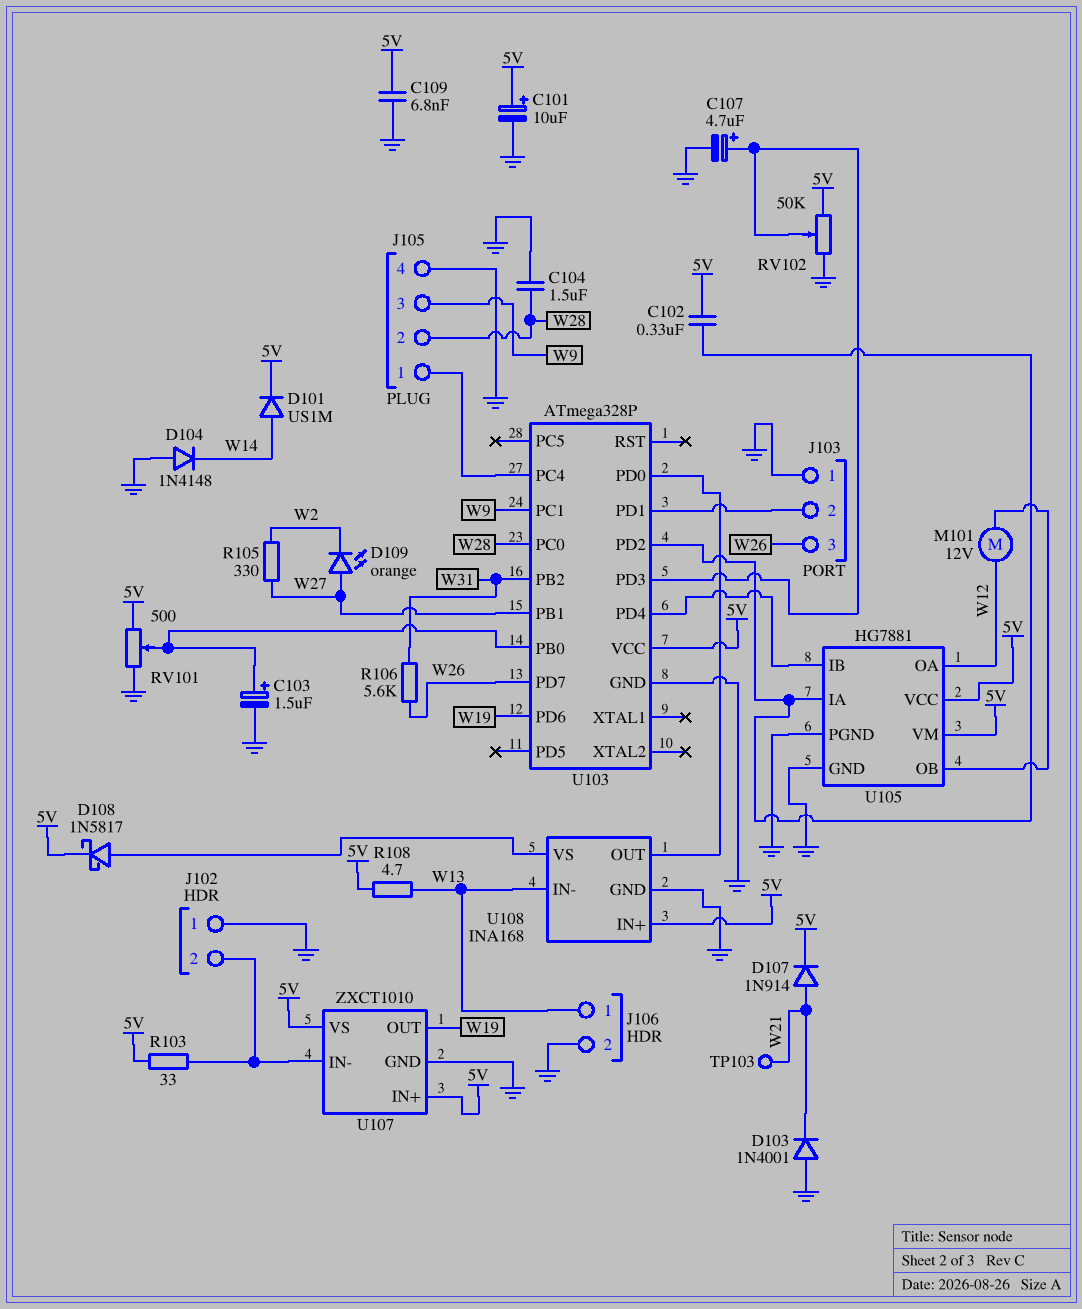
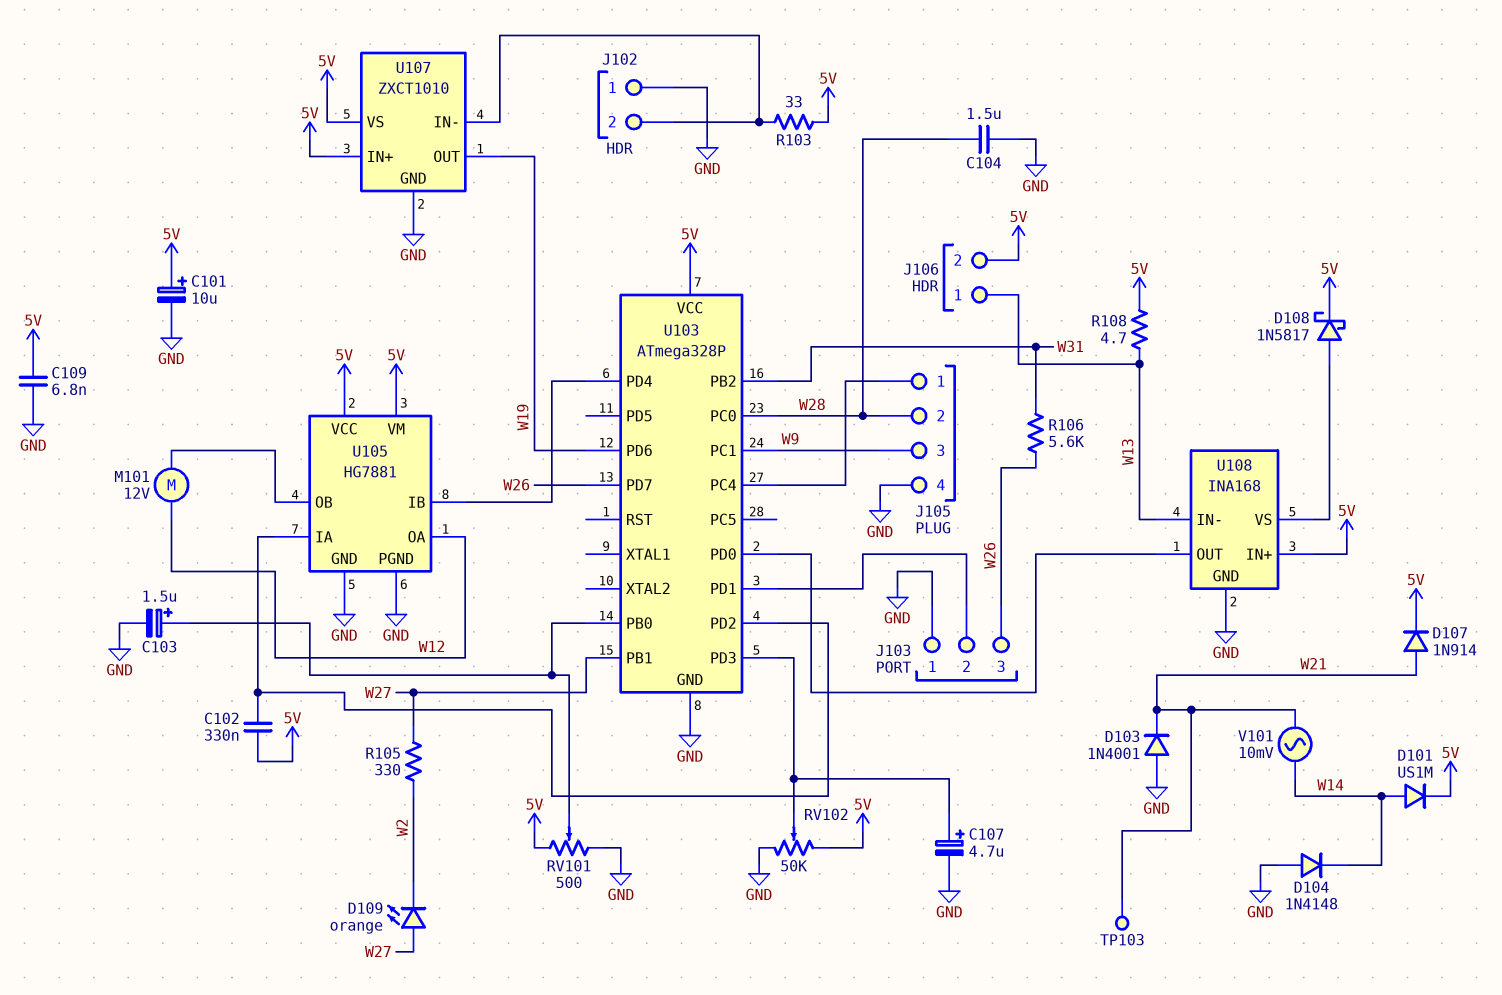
J106 pin 2: GND -> 5V
V101: none -> AC 10mV (W14, W21)

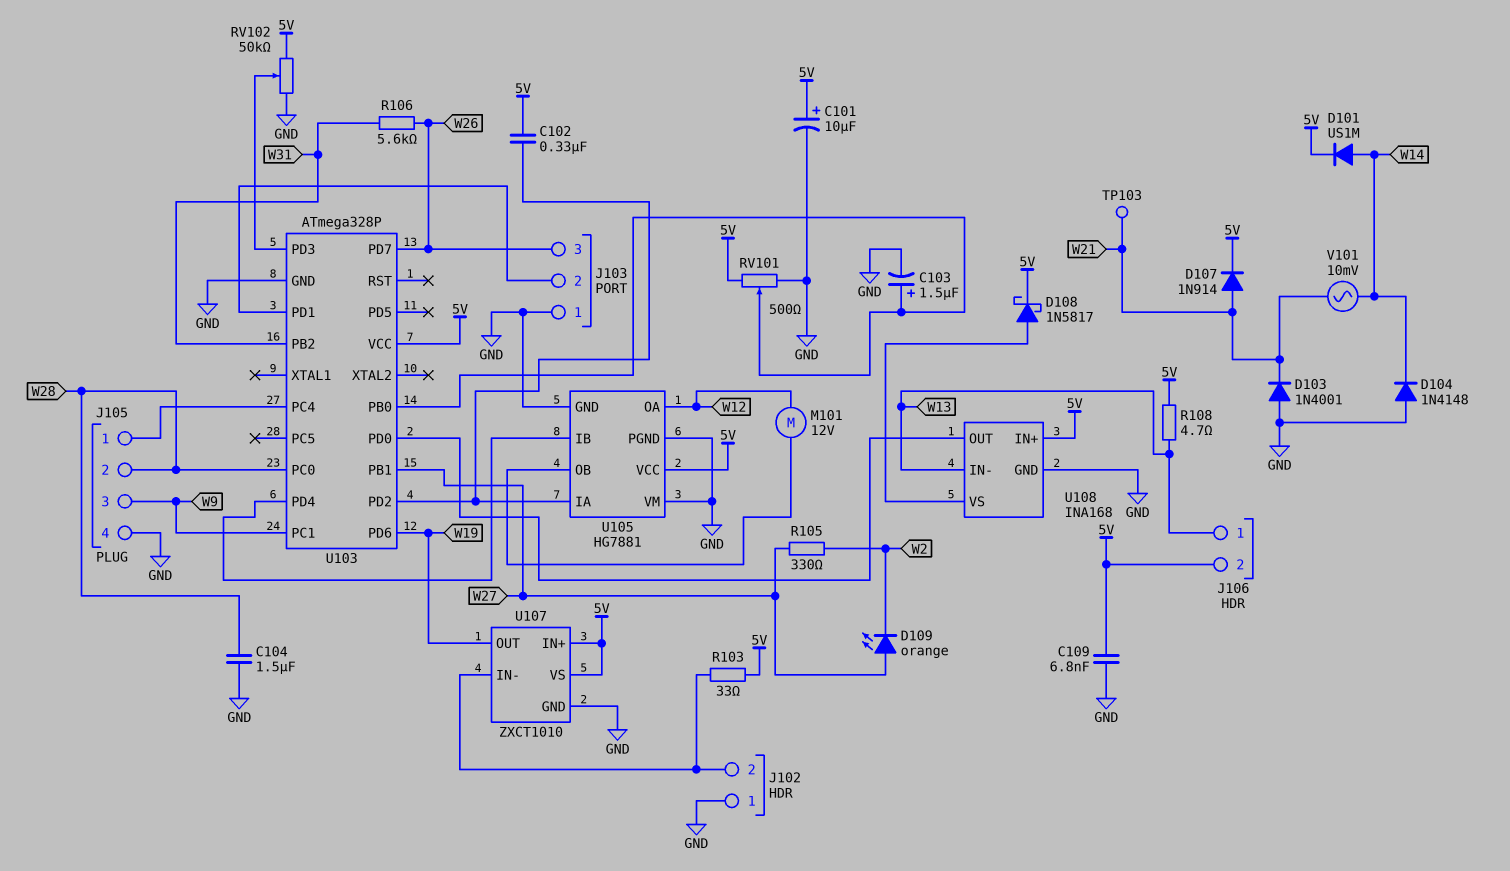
C107: 4.7uF (plus U103/PD3, minus GND) -> none
U105 pin VM: 5V -> GND

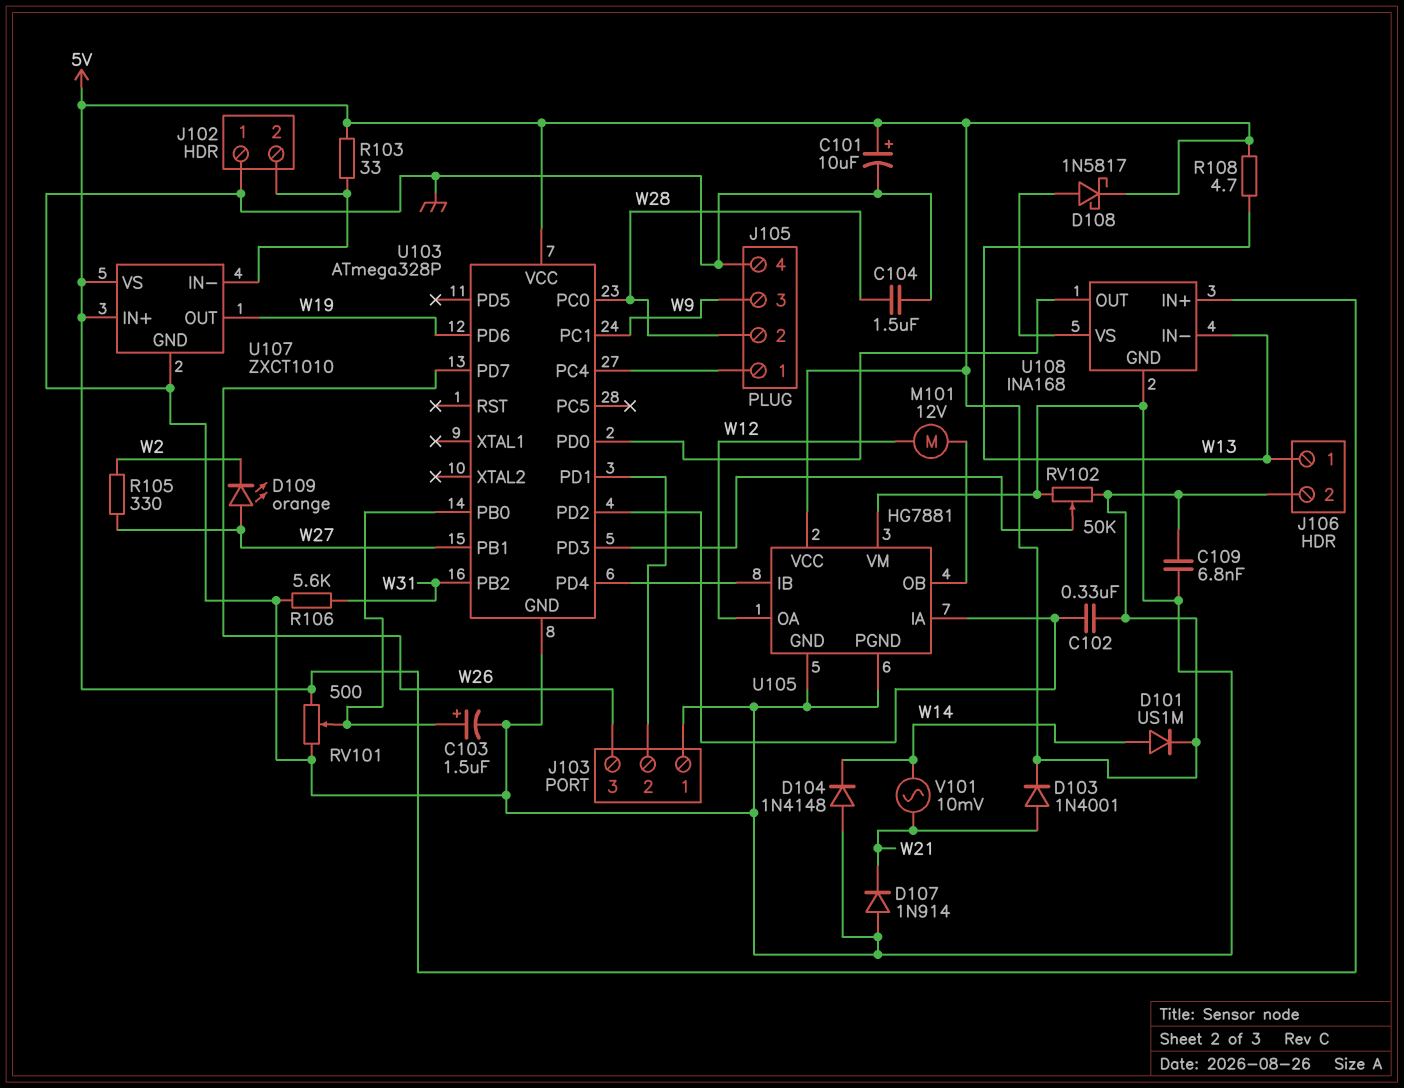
D103: diode 1N4001 (A GND, K W21) -> diode 1N4001 (A W21, K 5V)
D107: diode 1N914 (A W21, K 5V) -> diode 1N914 (A GND, K W21)
R106: 5.6k (W26, W31) -> 5.6k (GND, W31)
TP103: test point (W21) -> none

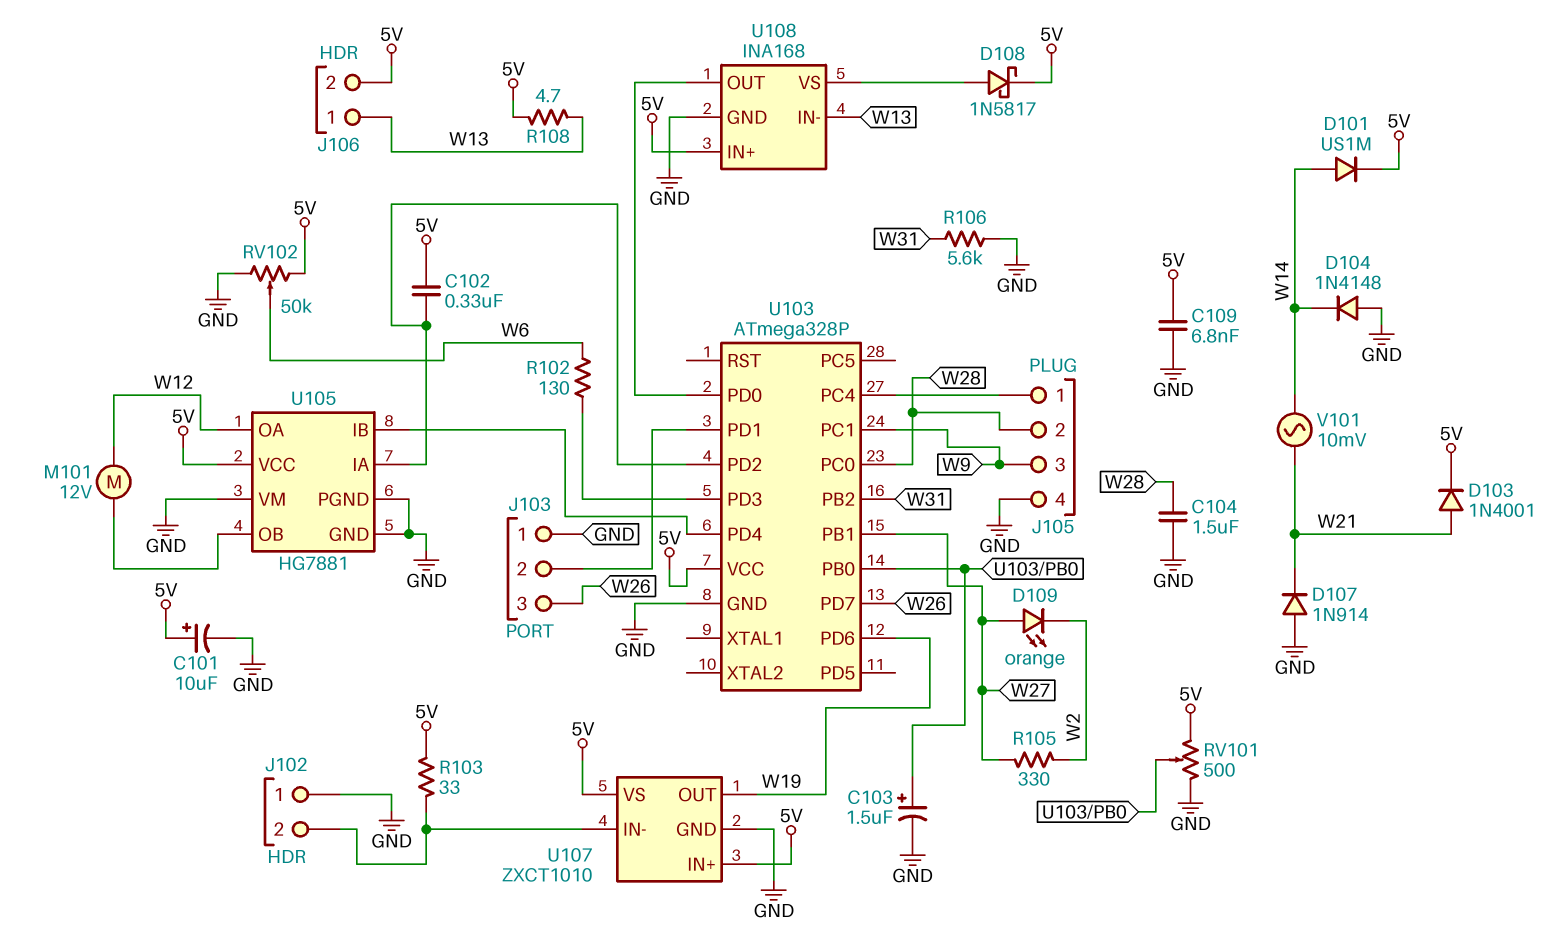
R102: none -> 130 (U103/PD3, W6)
RV102: 50k (5V, GND, wiper U103/PD3) -> 50k (5V, GND, wiper W6)

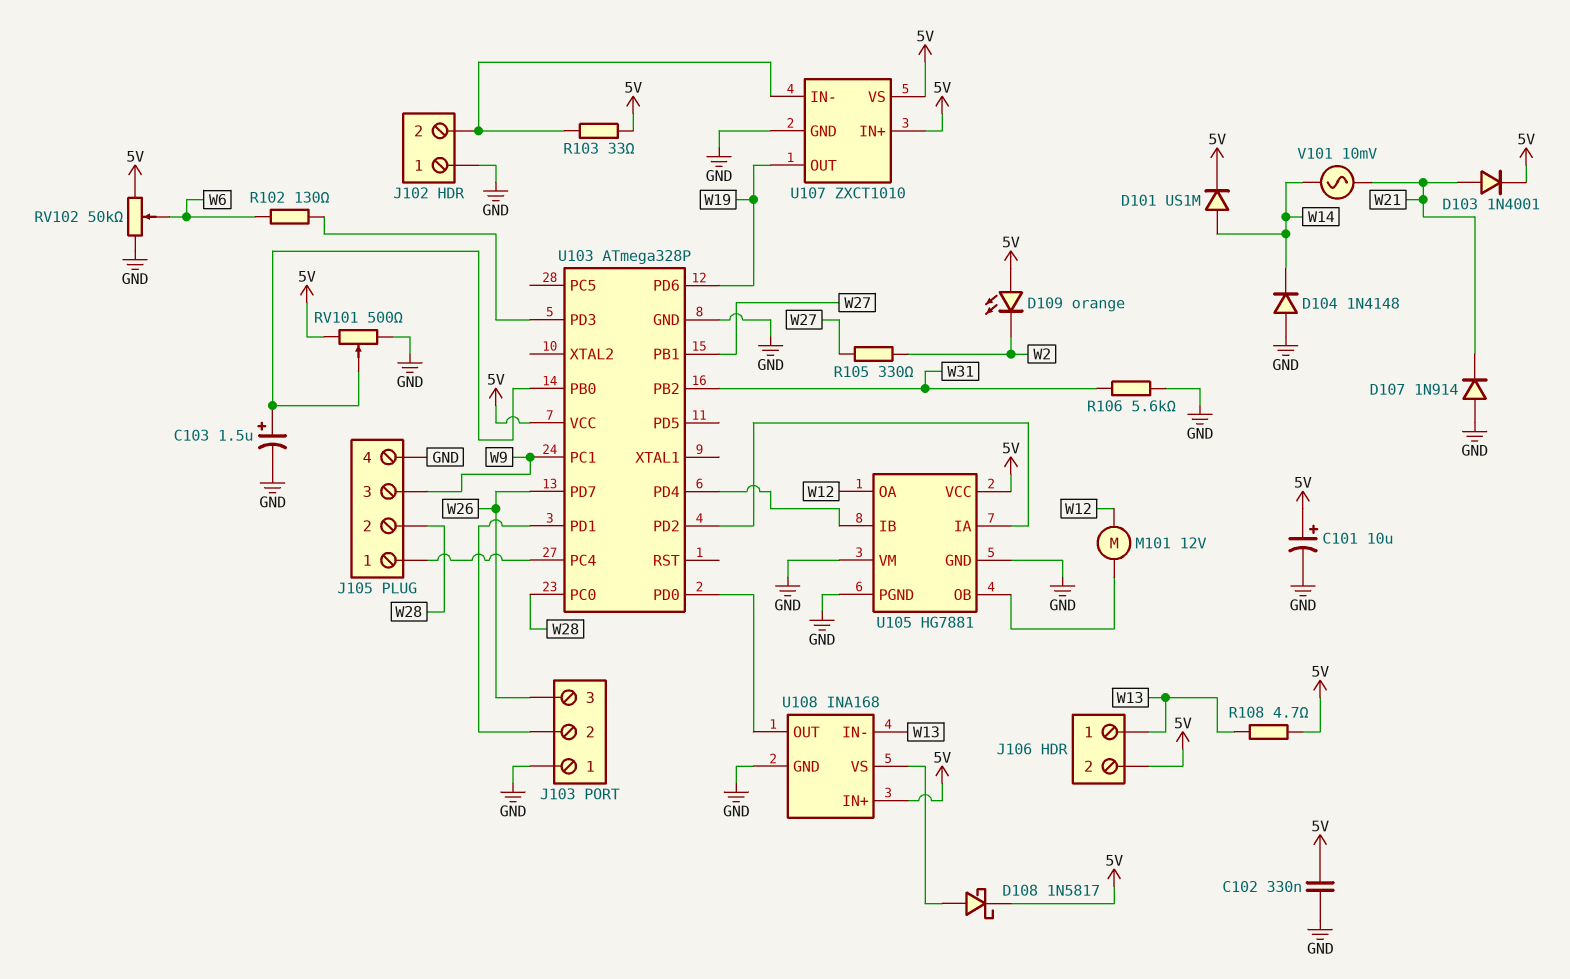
C102: 330nF (5V, U103/PD2) -> 330nF (5V, GND)
C104: 1.5uF (GND, W28) -> none
C109: 6.8nF (5V, GND) -> none
D109: LED orange (A W27, K W2) -> LED orange (A 5V, K W2)

